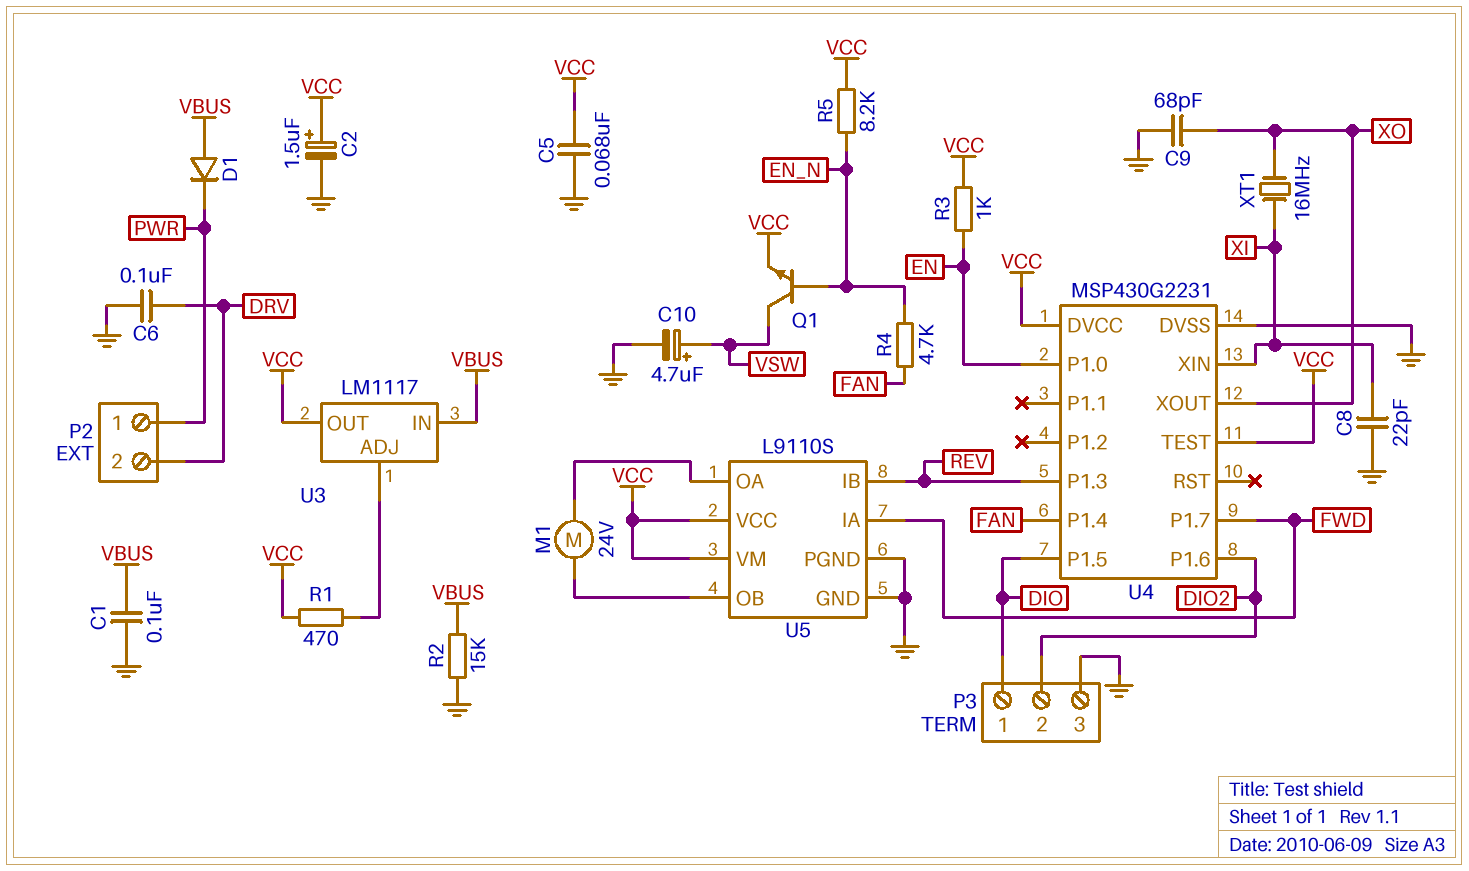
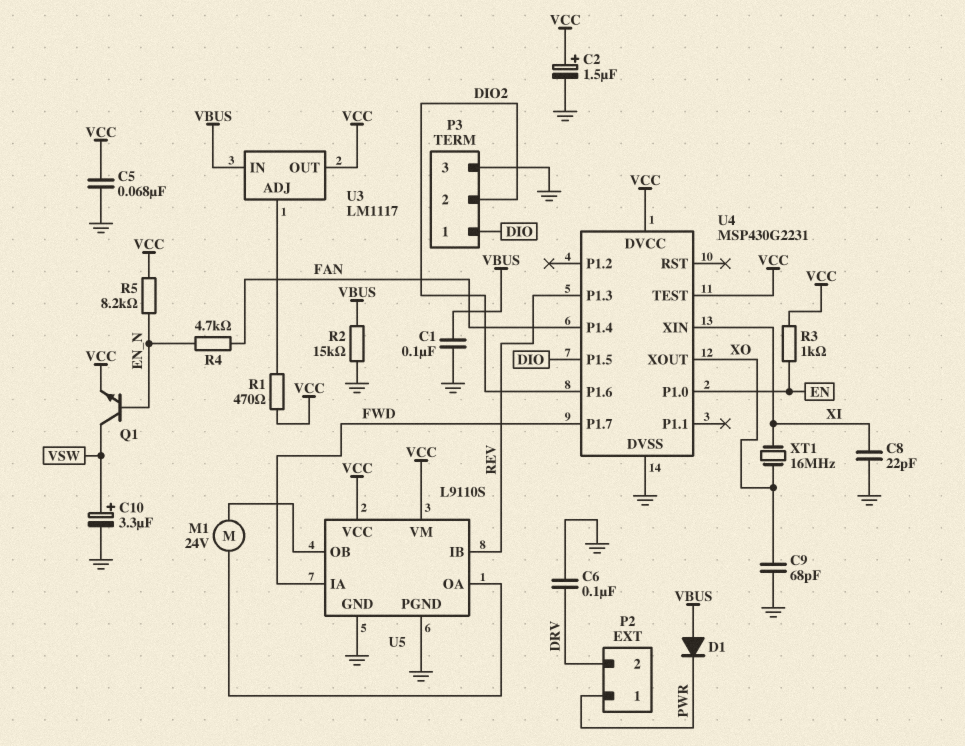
C10: 4.7uF (plus VSW, minus GND) -> 3.3uF (plus VSW, minus GND)

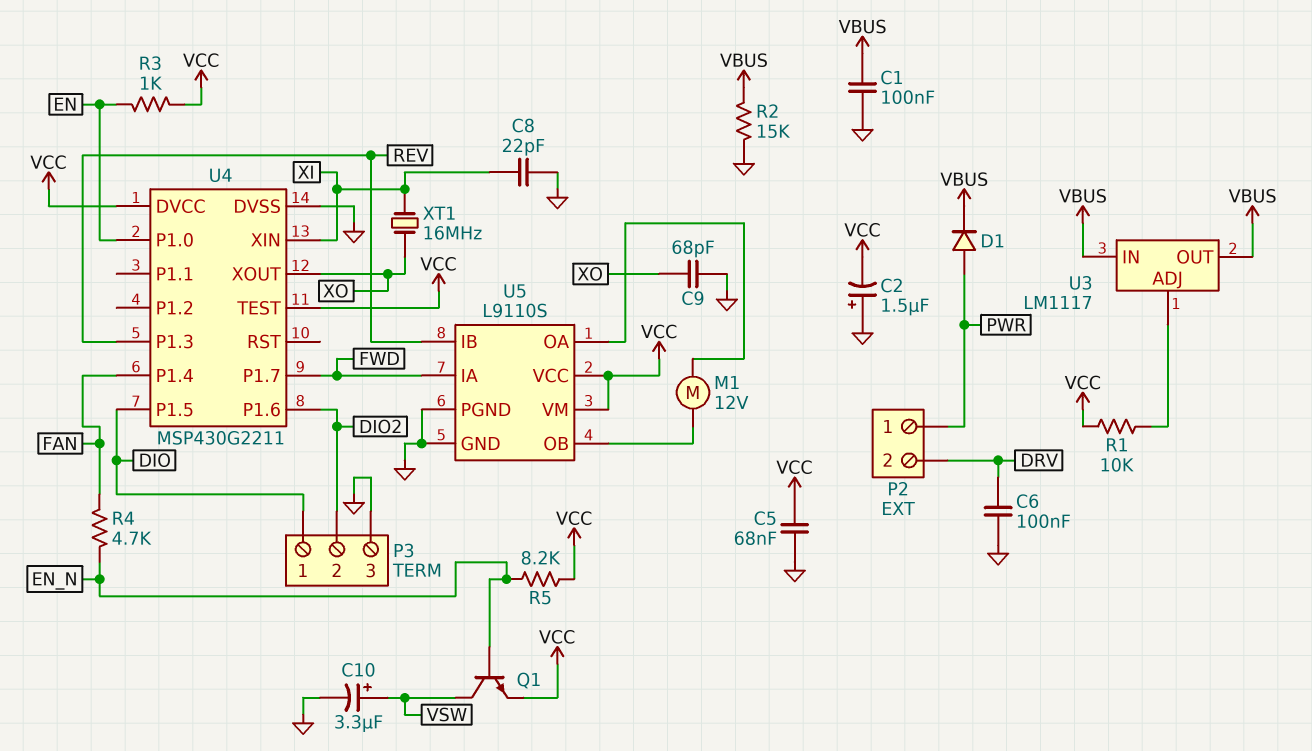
C2: 1.5uF (plus VCC, minus GND) -> 1.5uF (plus GND, minus VCC)
D1: diode (A VBUS, K PWR) -> diode (A PWR, K VBUS)
M1: motor 24V (U5/OA, U5/OB) -> motor 12V (U5/OA, U5/OB)
R1: 470 (U3/ADJ, VCC) -> 10k (U3/ADJ, VCC)
U3 pin OUT: VCC -> VBUS
U4: MSP430G2231 -> MSP430G2211

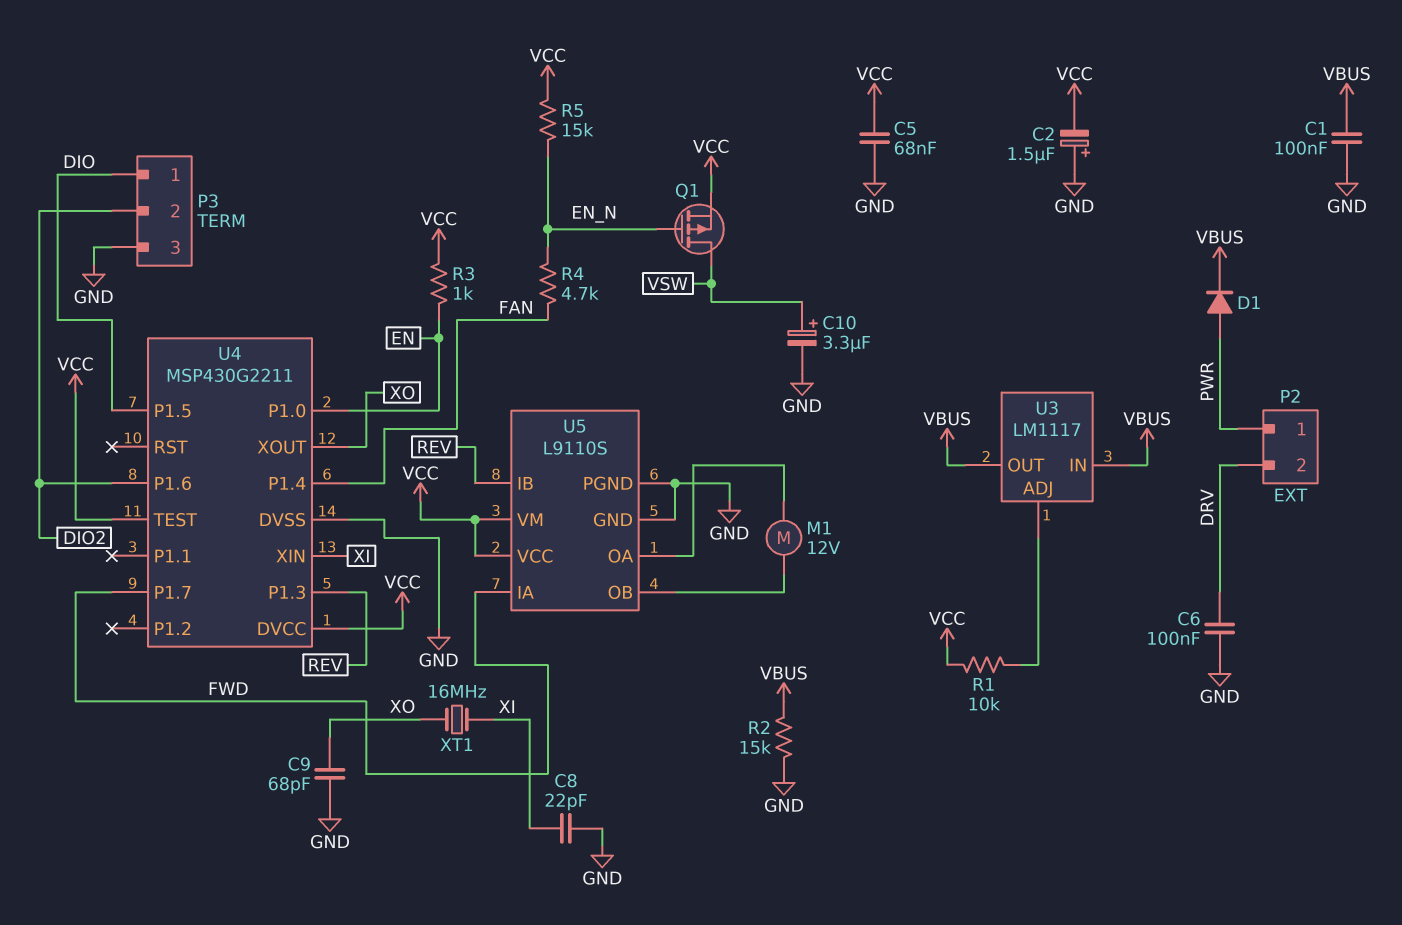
Q1: NPN (B EN_N, C VSW, E VCC) -> PMOS (G EN_N, D VSW, S VCC)
R5: 8.2k (EN_N, VCC) -> 15k (EN_N, VCC)

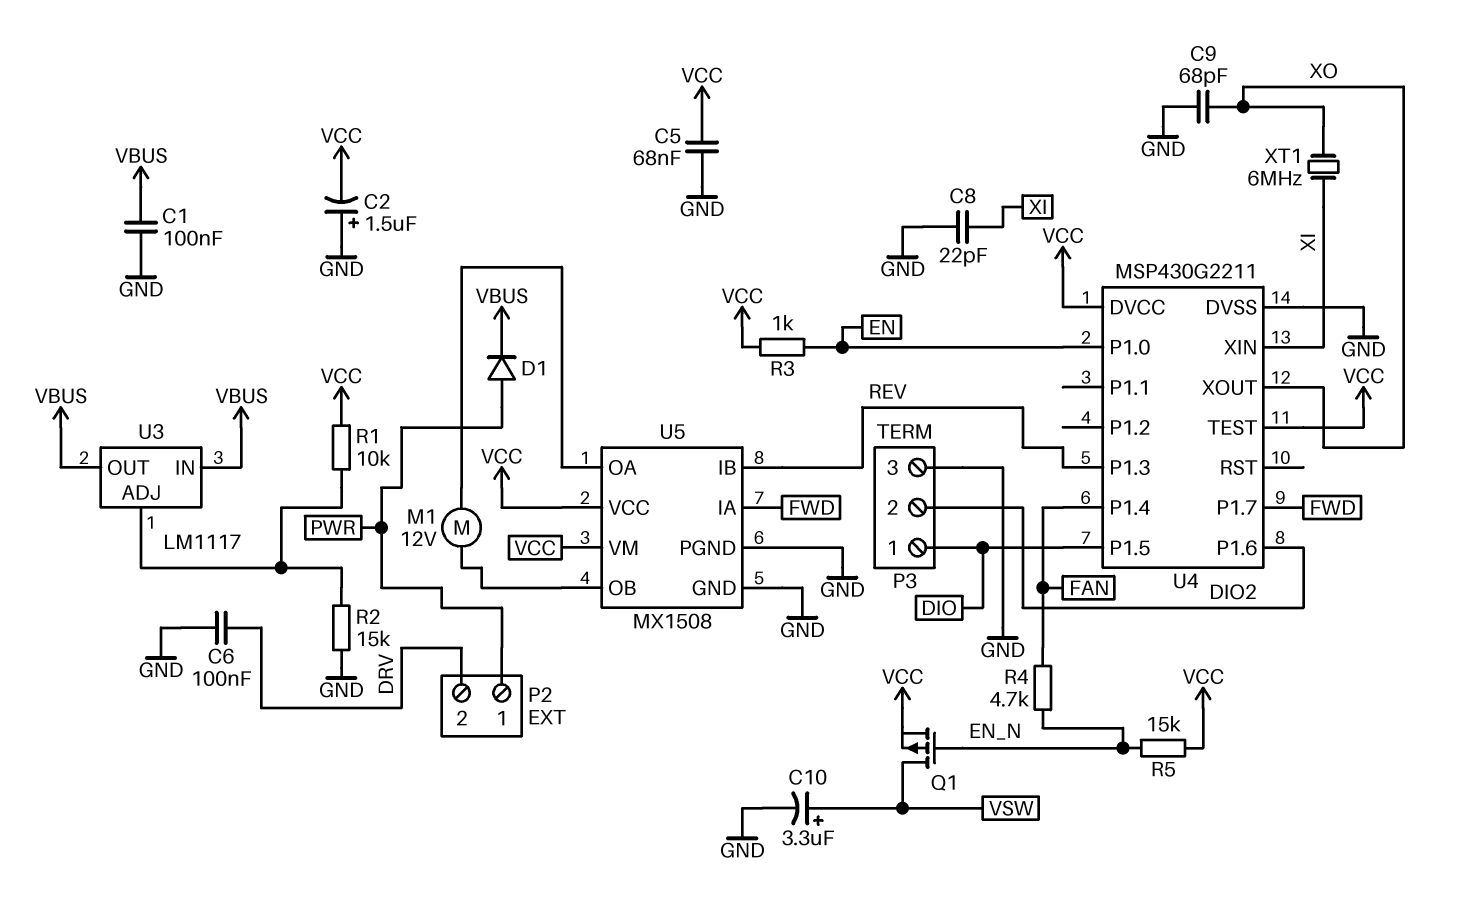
R2: 15k (GND, VBUS) -> 15k (GND, U3/ADJ)
U5: L9110S -> MX1508
XT1: 16MHz (XI, XO) -> 6MHz (XI, XO)

